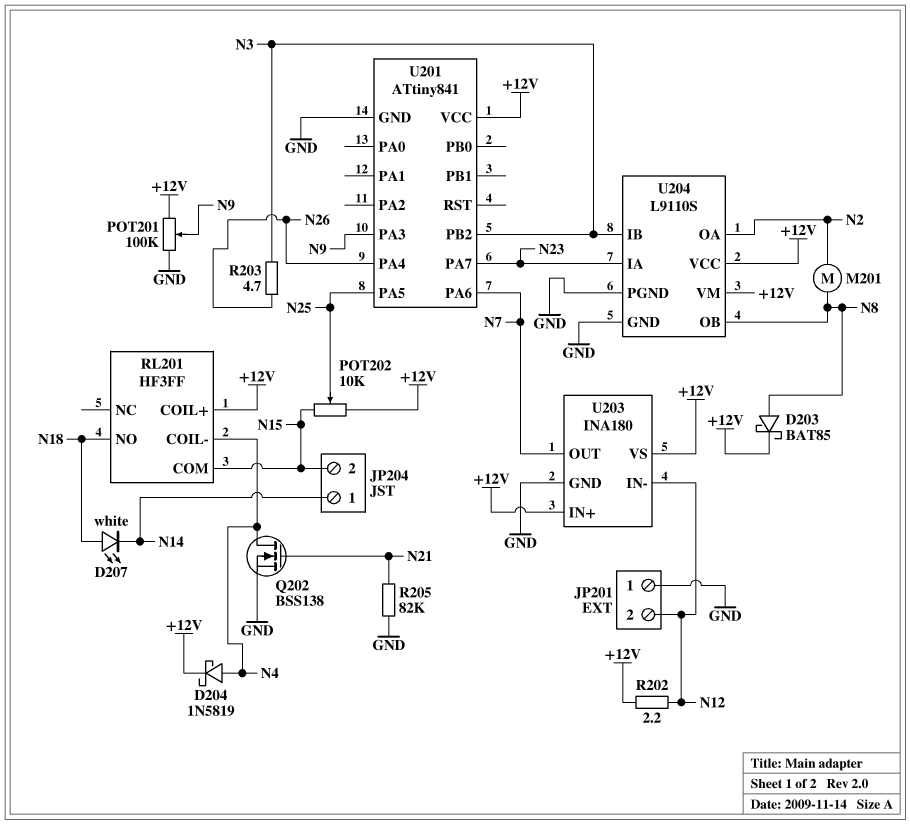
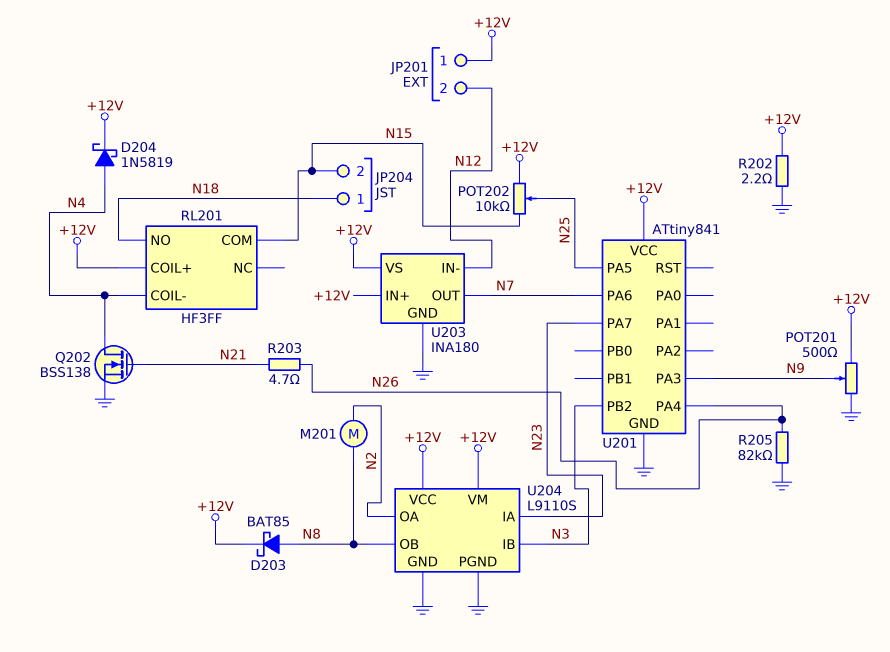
D207: LED white (A N18, K N14) -> none
JP201 pin 1: GND -> +12V
JP204 pin 1: N14 -> N18
POT201: 100k (+12V, GND, wiper N9) -> 500 (+12V, GND, wiper N9)
R202: 2.2 (+12V, N12) -> 2.2 (+12V, GND)
R203: 4.7 (N3, N26) -> 4.7 (N21, N26)
R205: 82k (GND, N21) -> 82k (GND, N26)

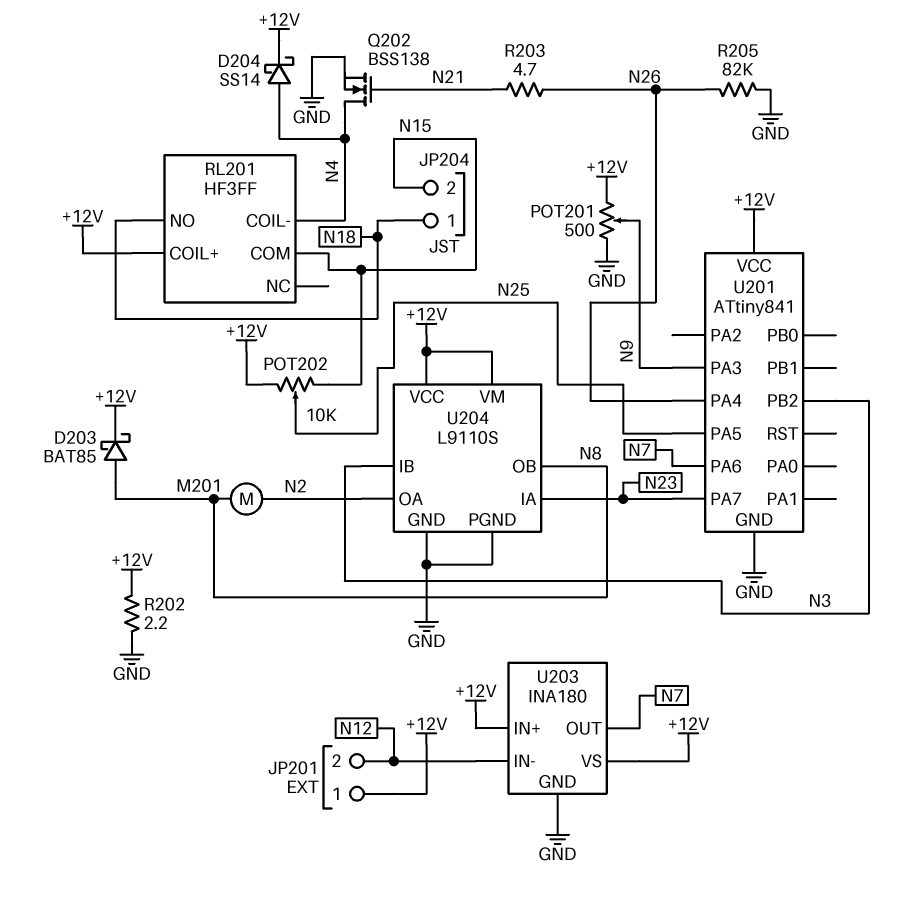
D204: schottky 1N5819 (A N4, K +12V) -> schottky SS14 (A N4, K +12V)

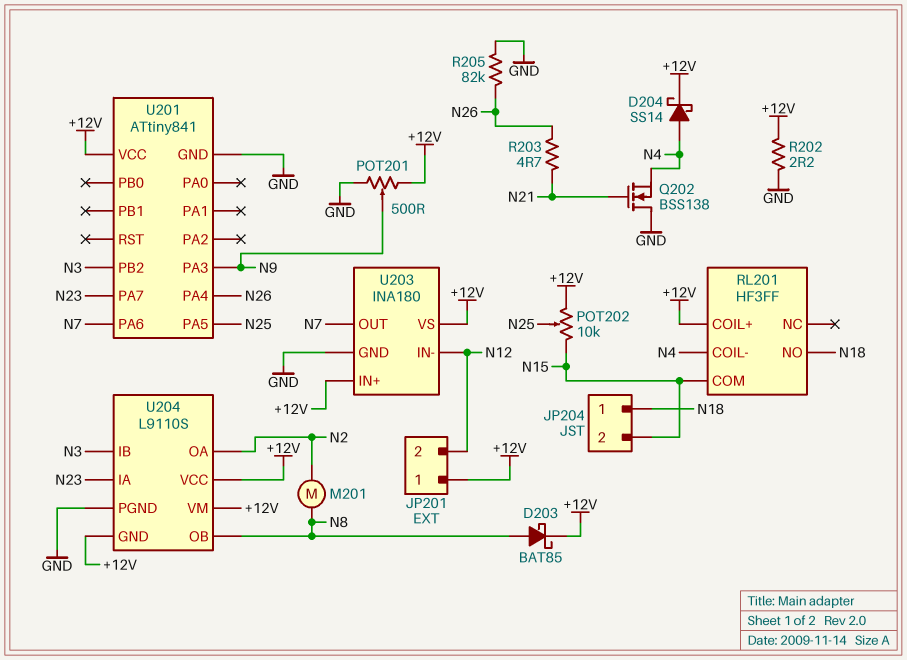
Q202: NMOS BSS138 (G N21, D N4, S GND) -> NMOS BSS138 (G N21, D GND, S N4)
U204 pin GND: GND -> +12V

